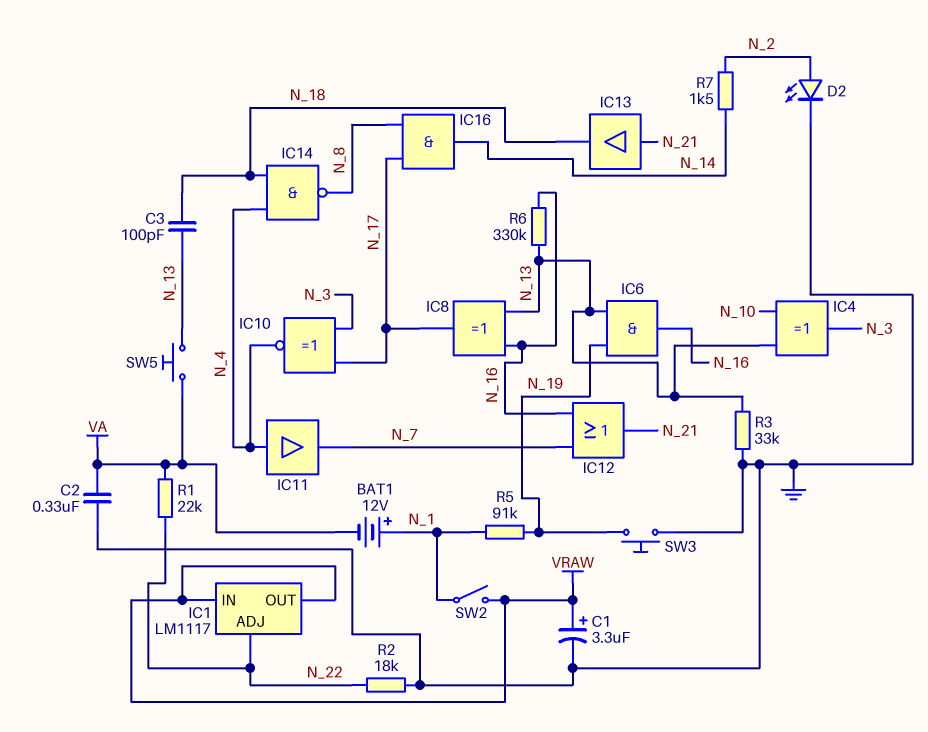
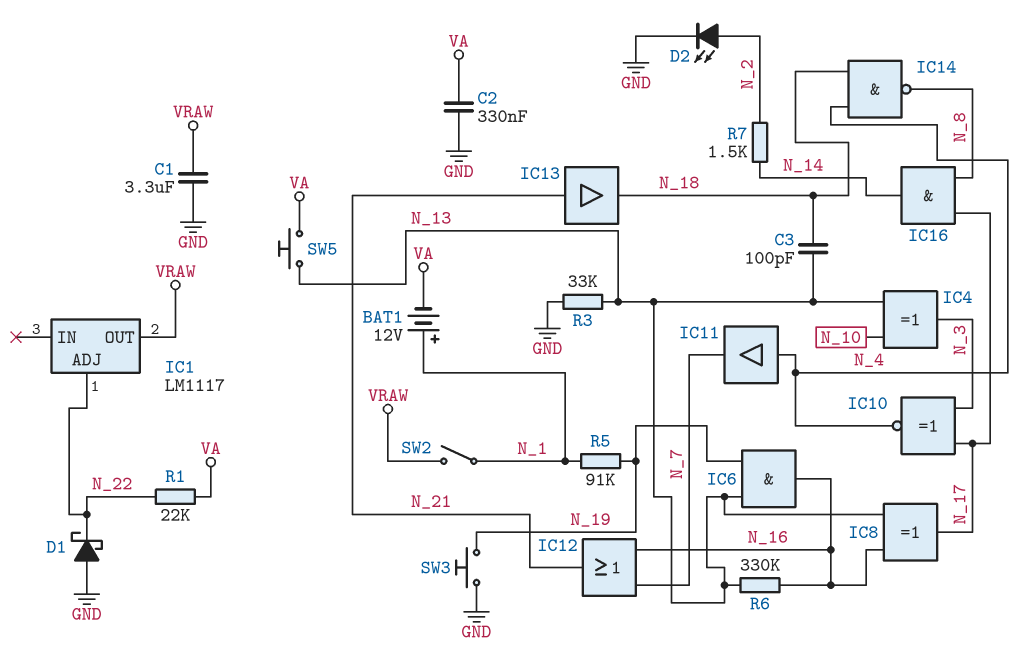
C1: 3.3uF (plus VRAW, minus GND) -> 3.3uF (GND, VRAW)
D1: none -> schottky (A GND, K N_22)
IC1 pin IN: VRAW -> none
R2: 18k (GND, N_22) -> none

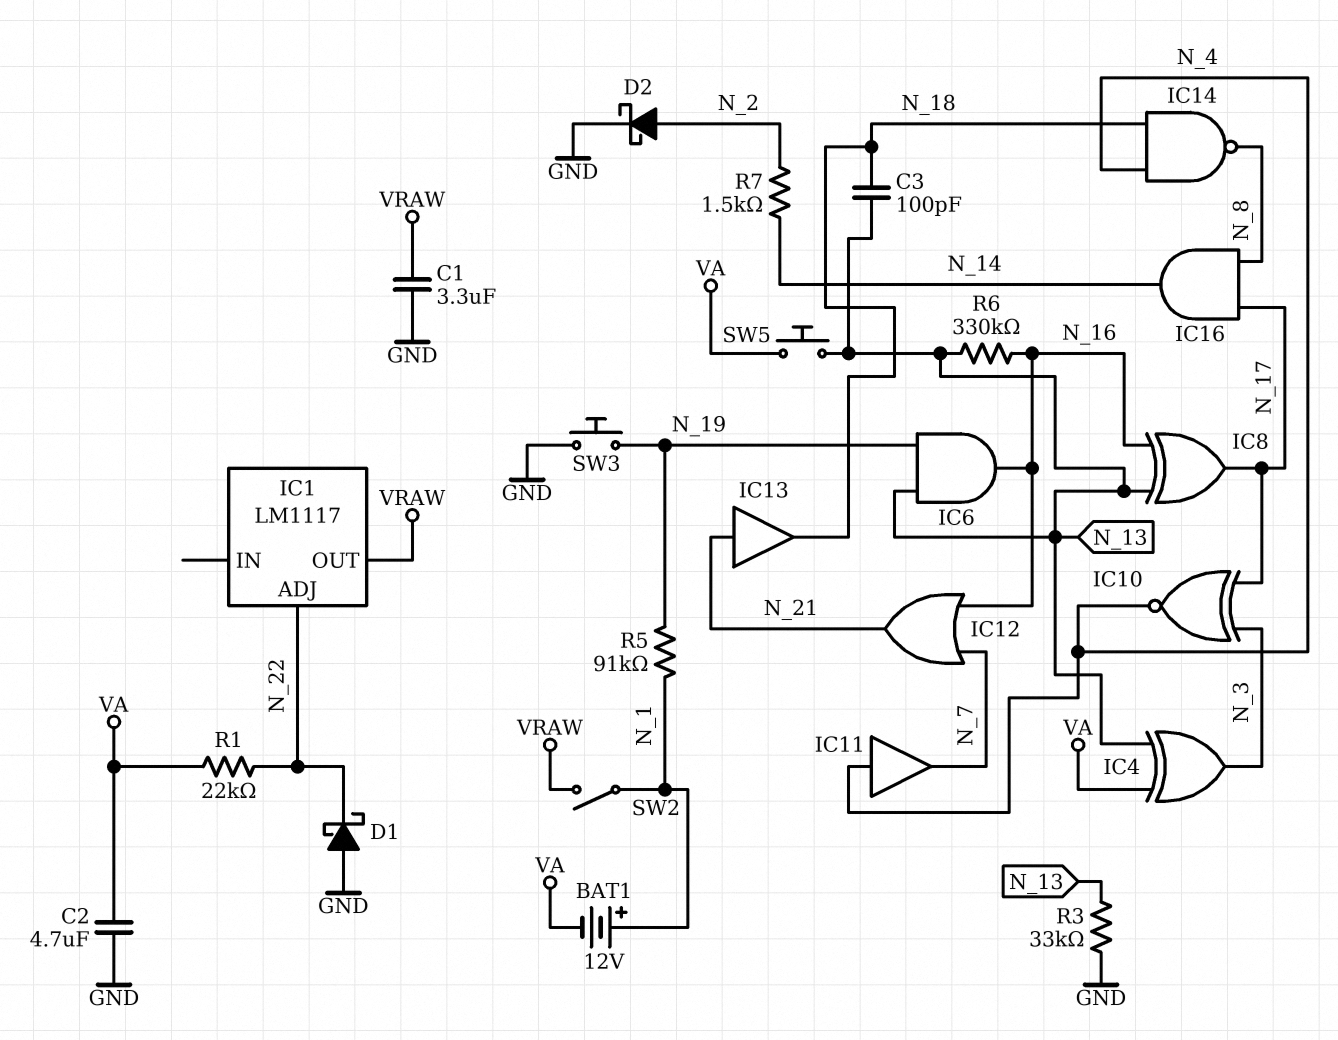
C2: 330nF (GND, VA) -> 4.7uF (GND, VA)
D2: LED (A N_2, K GND) -> schottky (A N_2, K GND)
IC4: XOR (in N_10, in N_13, out N_3) -> XOR (in N_13, in VA, out N_3)

